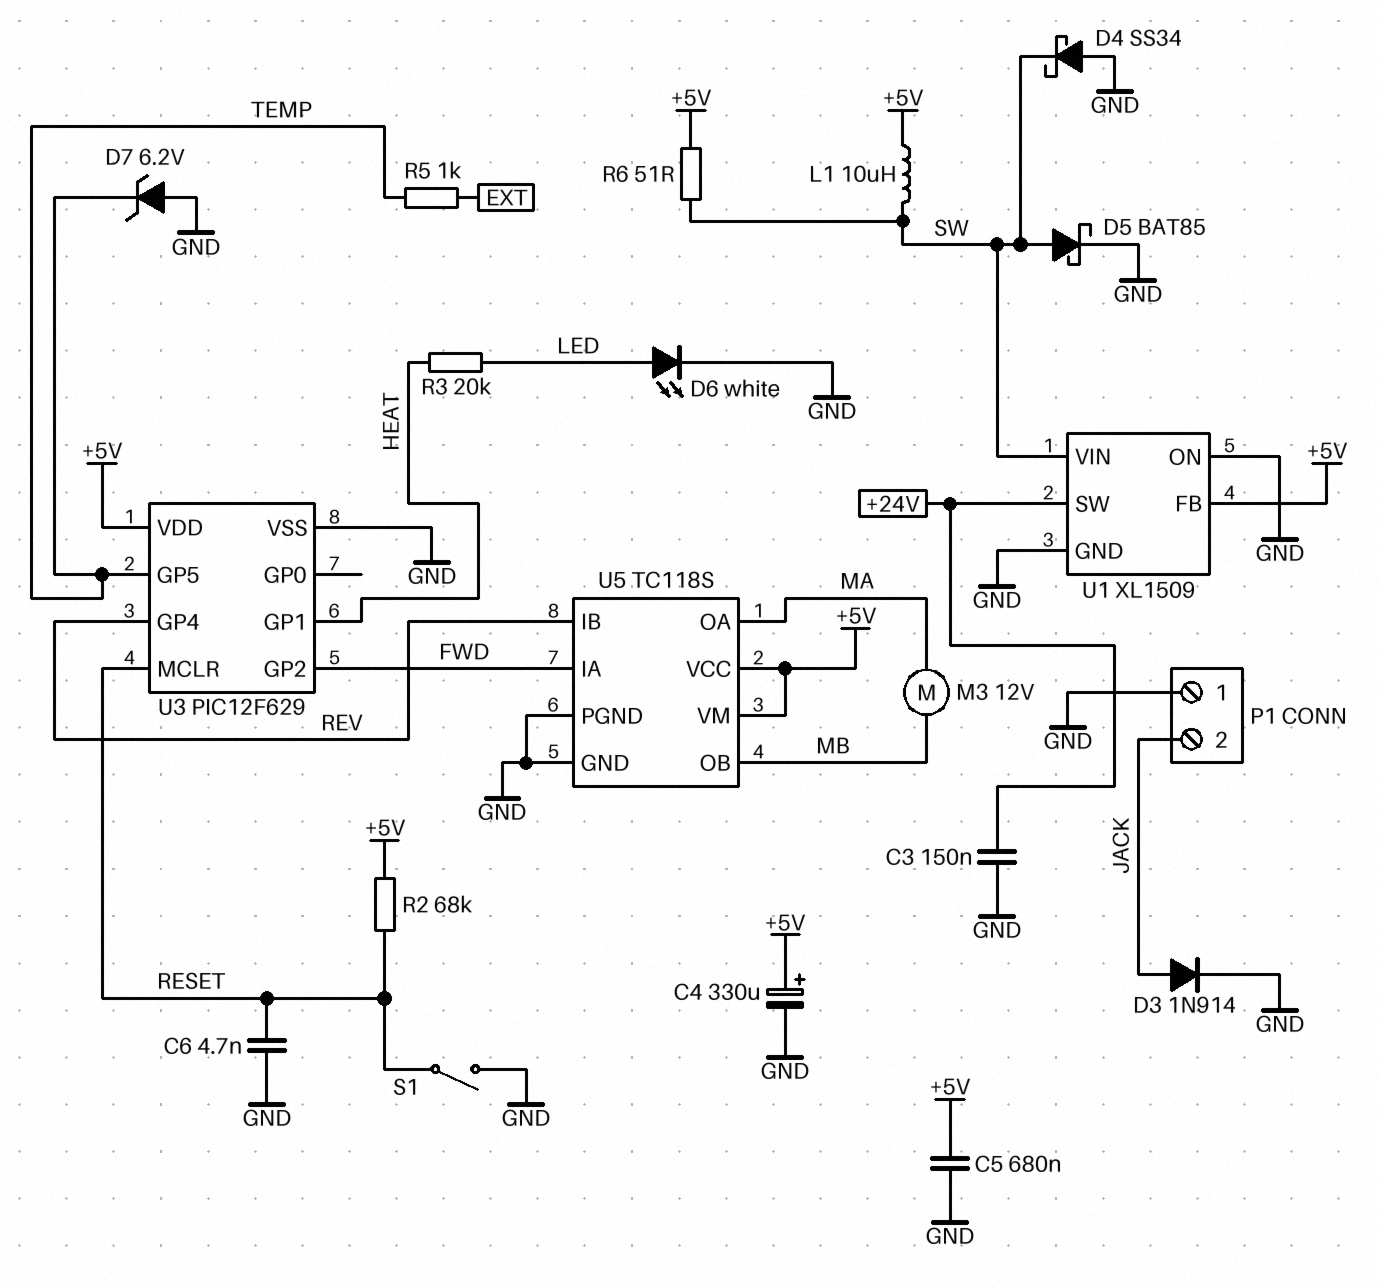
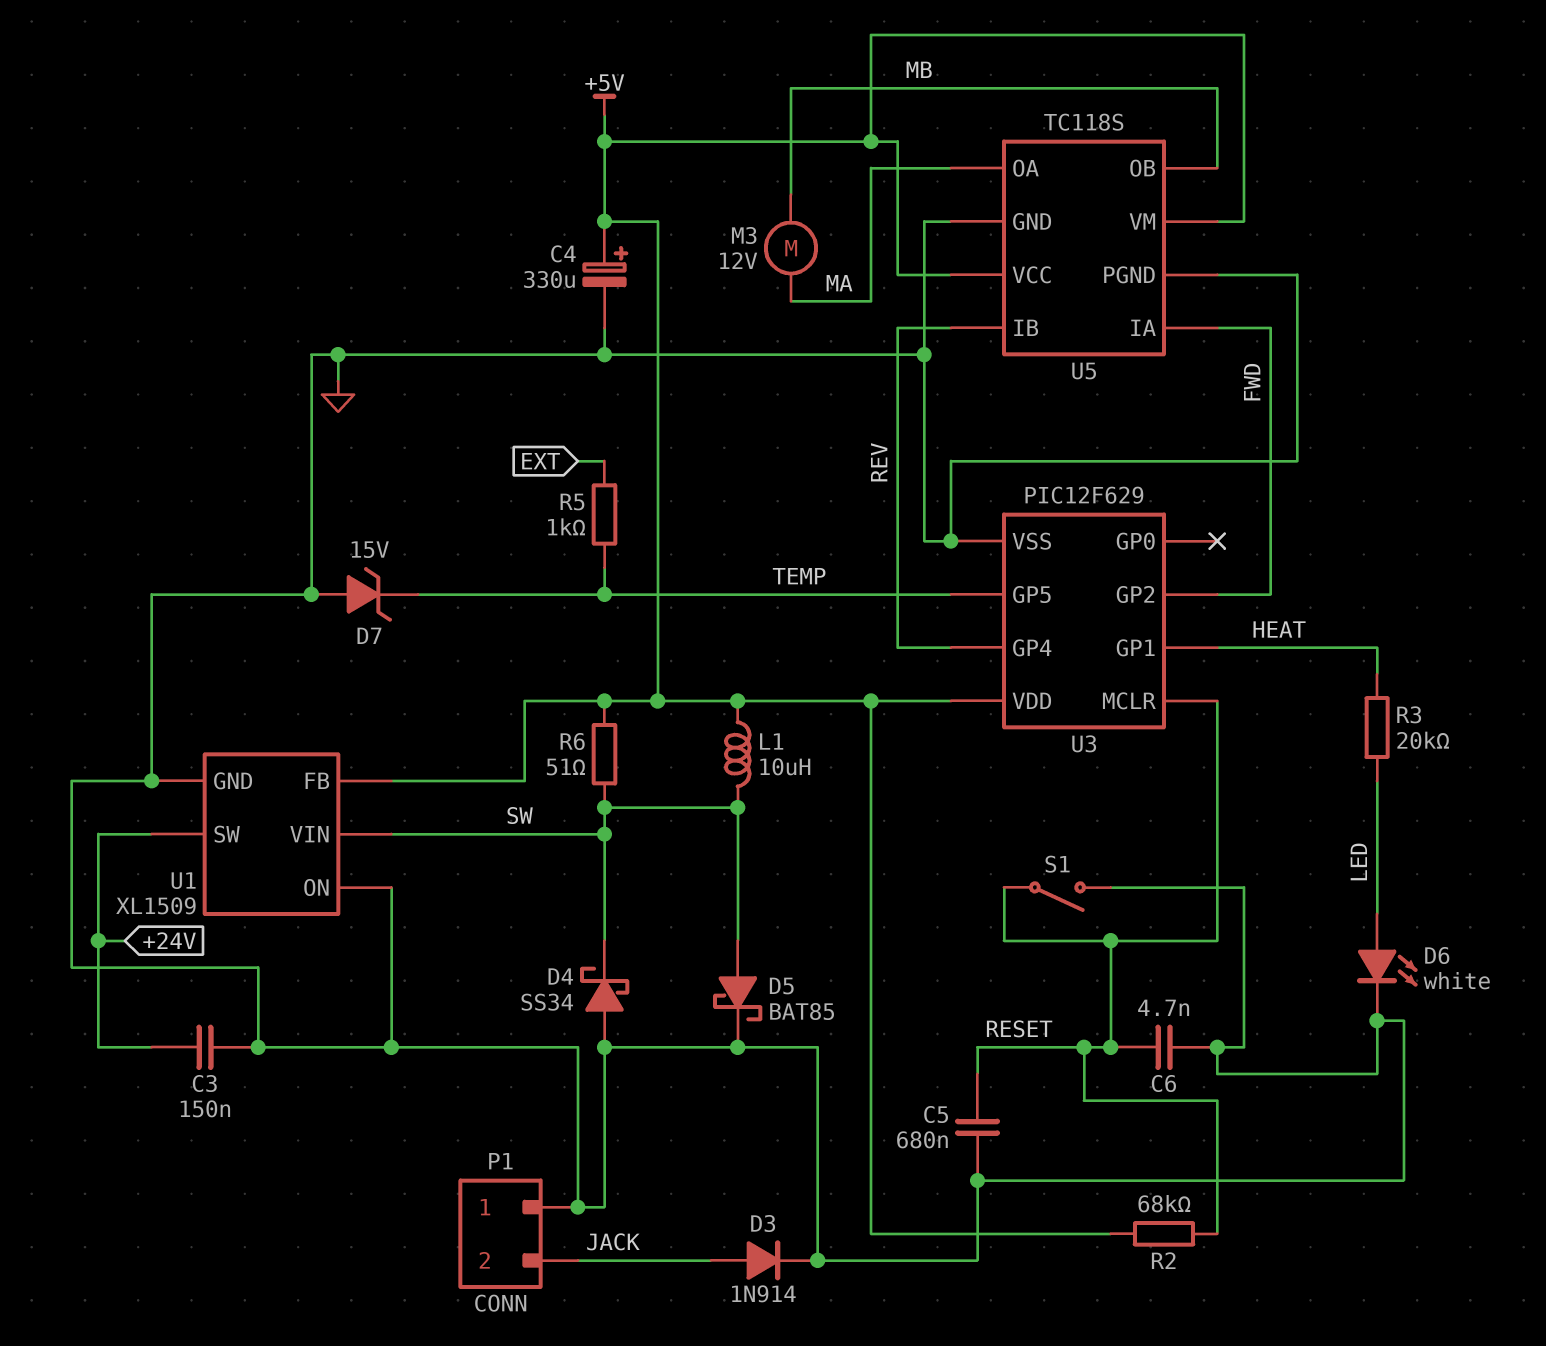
C5: 680nF (+5V, GND) -> 680nF (GND, RESET)
D7: zener 6.2V (A GND, K TEMP) -> zener 15V (A GND, K TEMP)

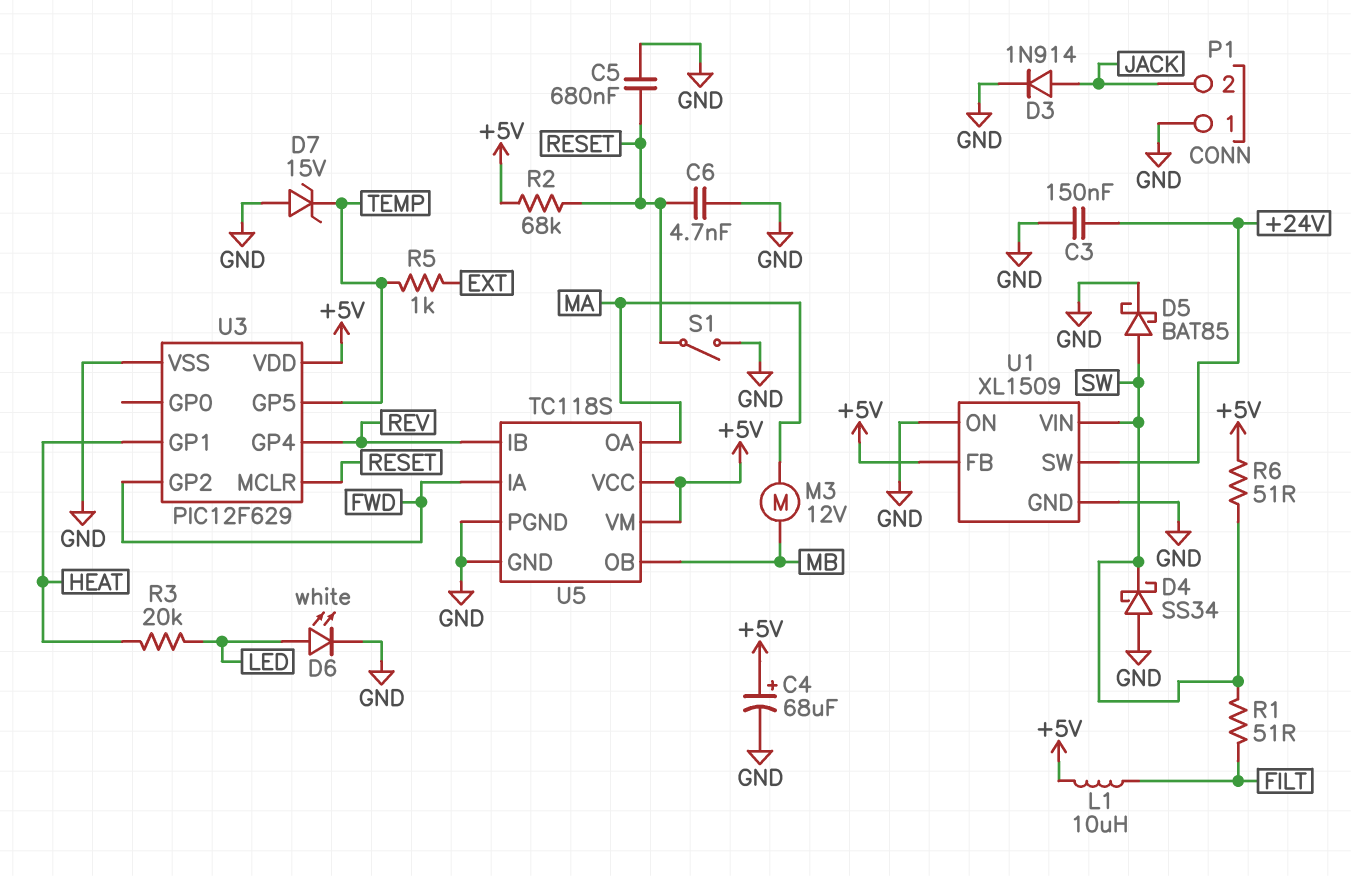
C4: 330uF (plus +5V, minus GND) -> 68uF (plus +5V, minus GND)
L1: 10uH (+5V, SW) -> 10uH (+5V, FILT)
R1: none -> 51 (FILT, SW)

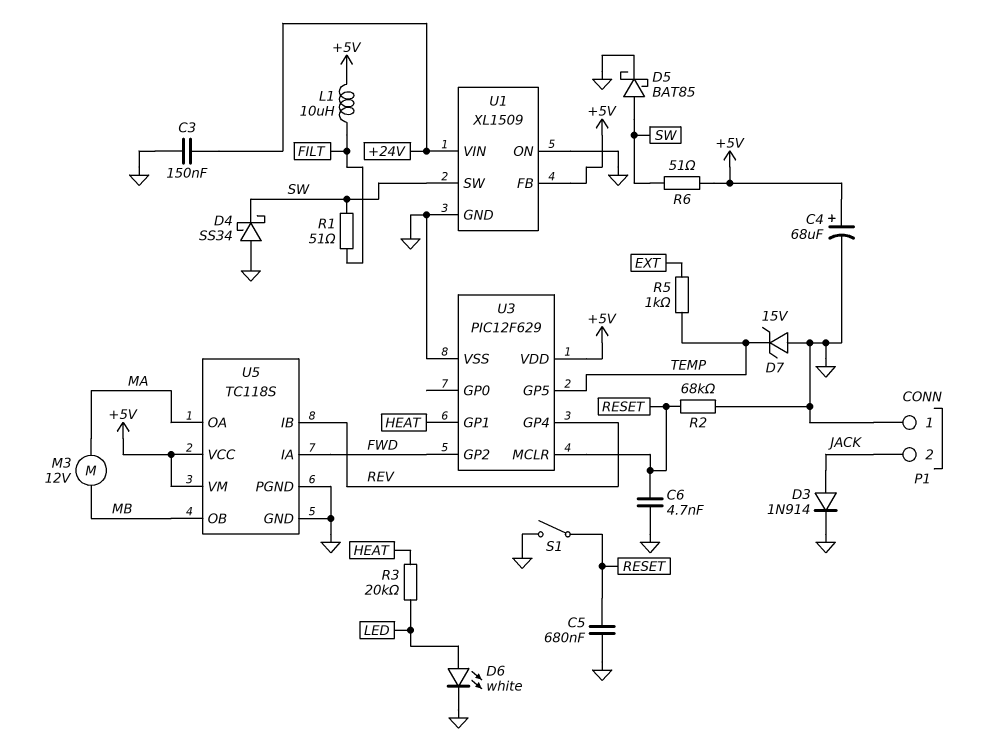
R2: 68k (+5V, RESET) -> 68k (GND, RESET)
U1 pin SW: +24V -> SW
U1 pin VIN: SW -> +24V

